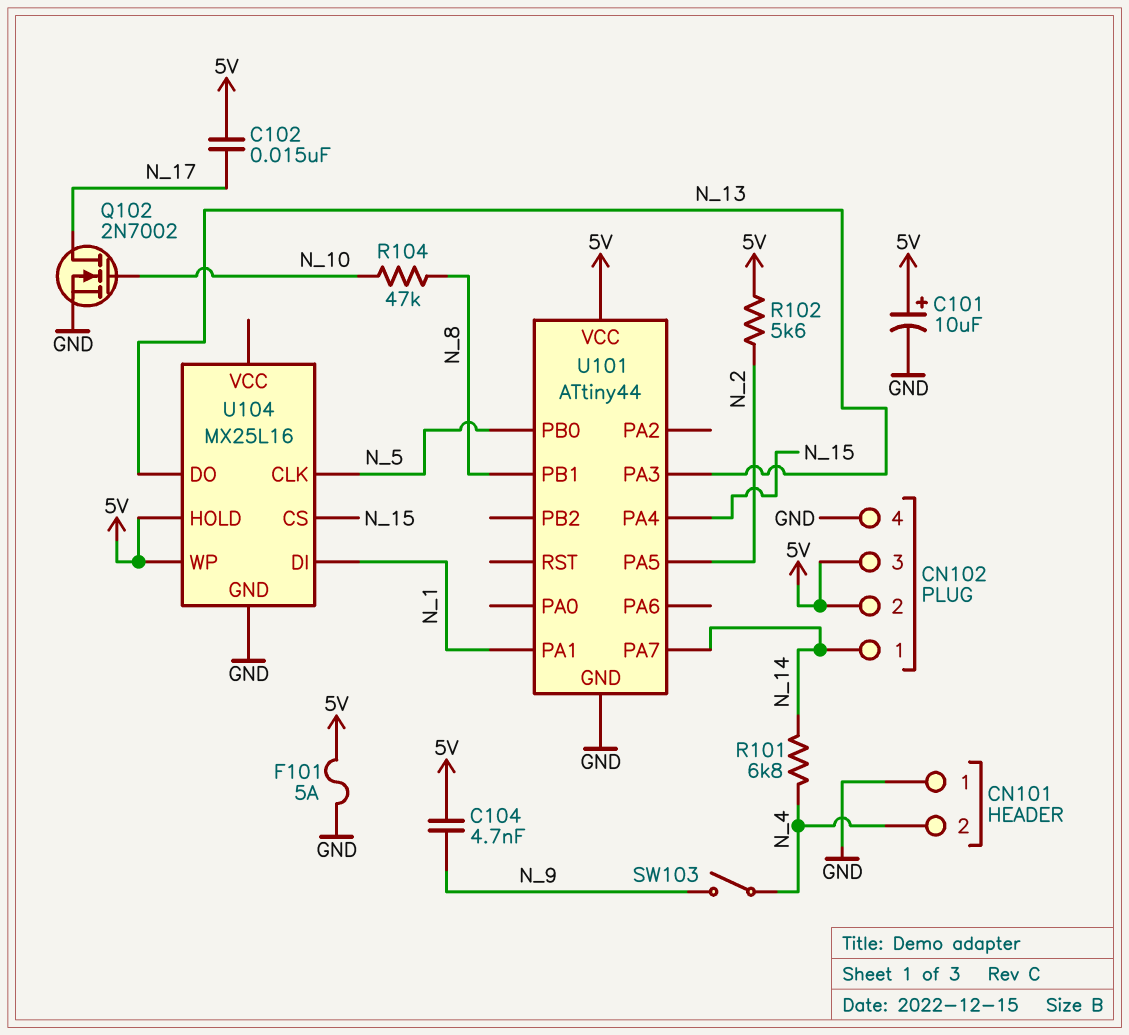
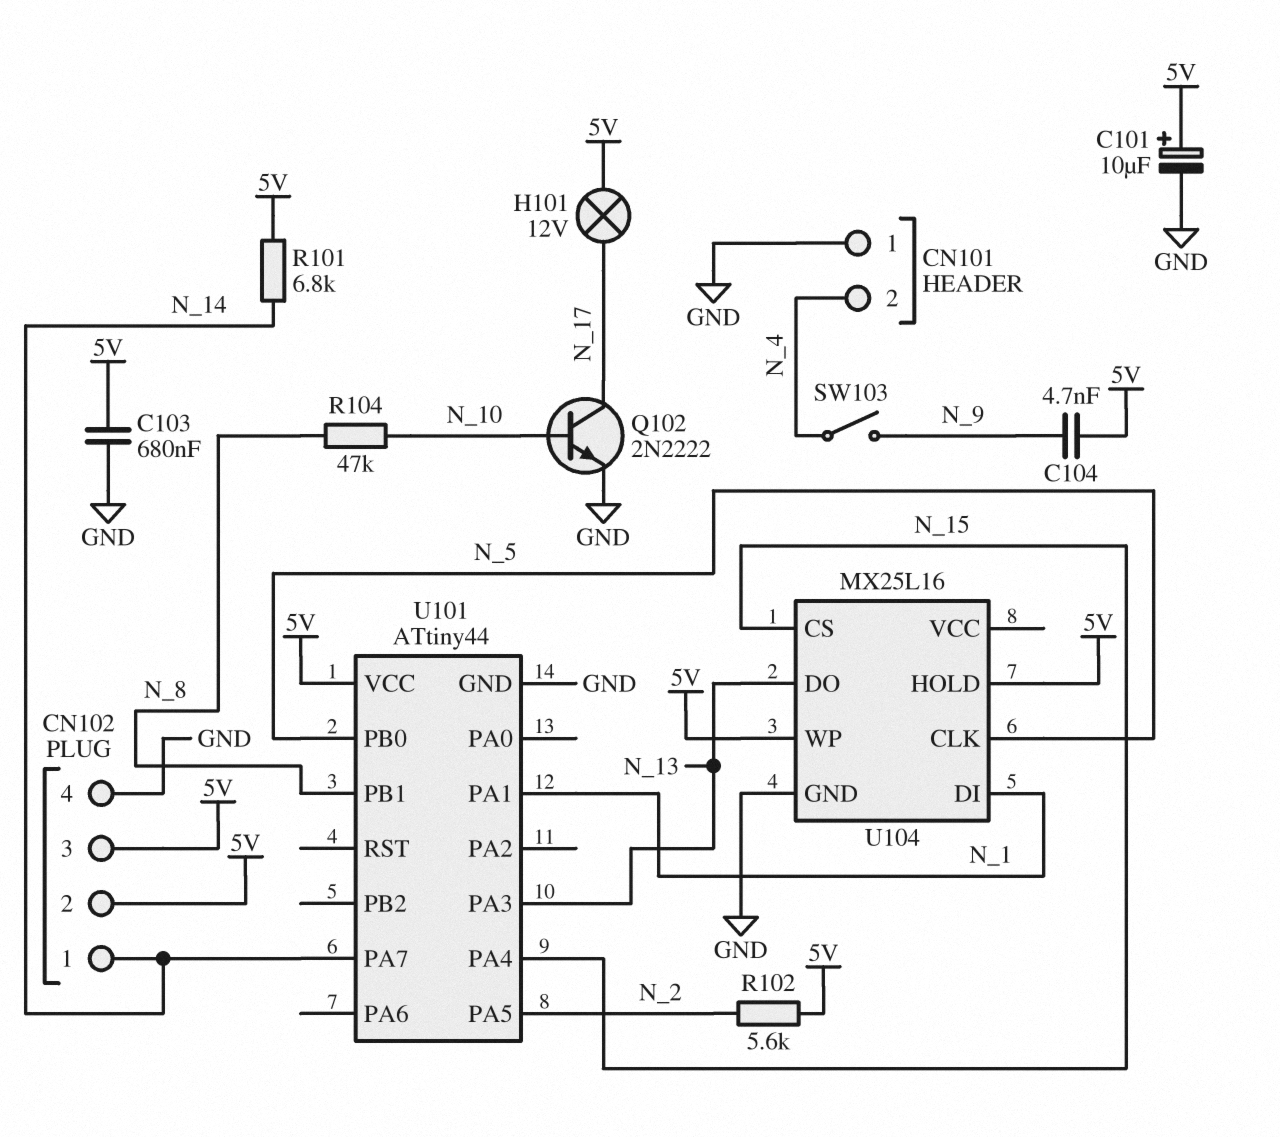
C102: 15nF (5V, N_17) -> none
C103: none -> 680nF (5V, GND)
F101: 5A (5V, GND) -> none
H101: none -> lamp 12V (5V, N_17)
Q102: NMOS 2N7002 (G N_10, D N_17, S GND) -> NPN 2N2222 (B N_10, C N_17, E GND)
R101: 6.8k (N_4, N_14) -> 6.8k (5V, N_14)

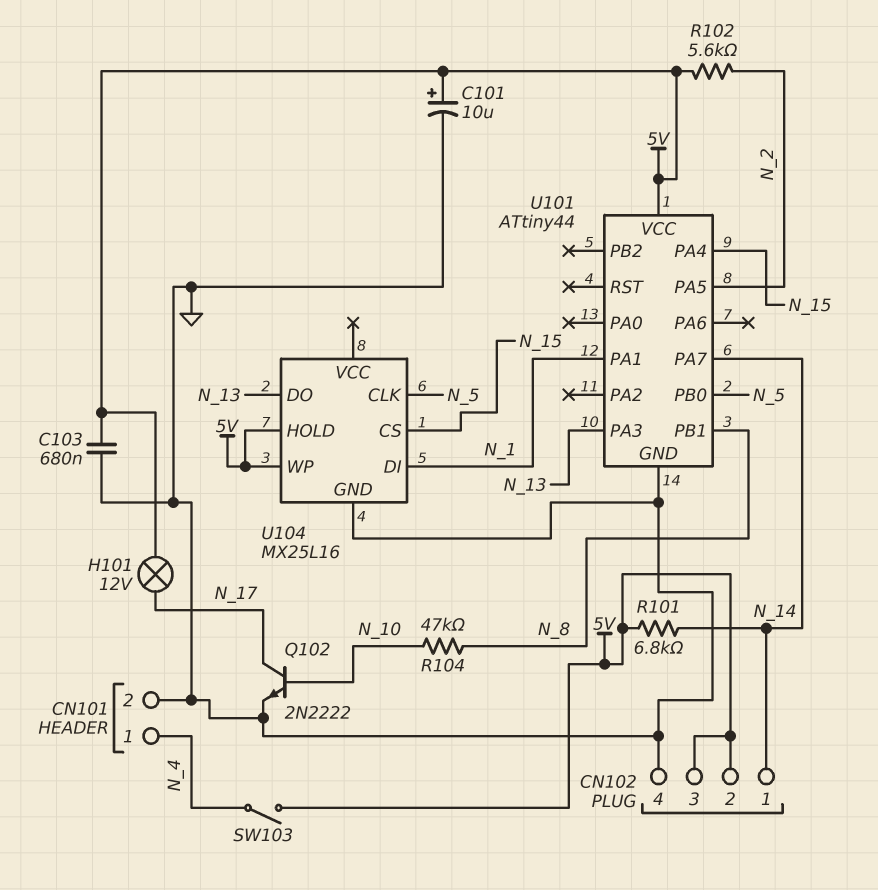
C104: 4.7nF (5V, N_9) -> none
CN101 pin 1: GND -> N_4
CN101 pin 2: N_4 -> GND
SW103: switch (N_4, N_9) -> switch (5V, N_4)

